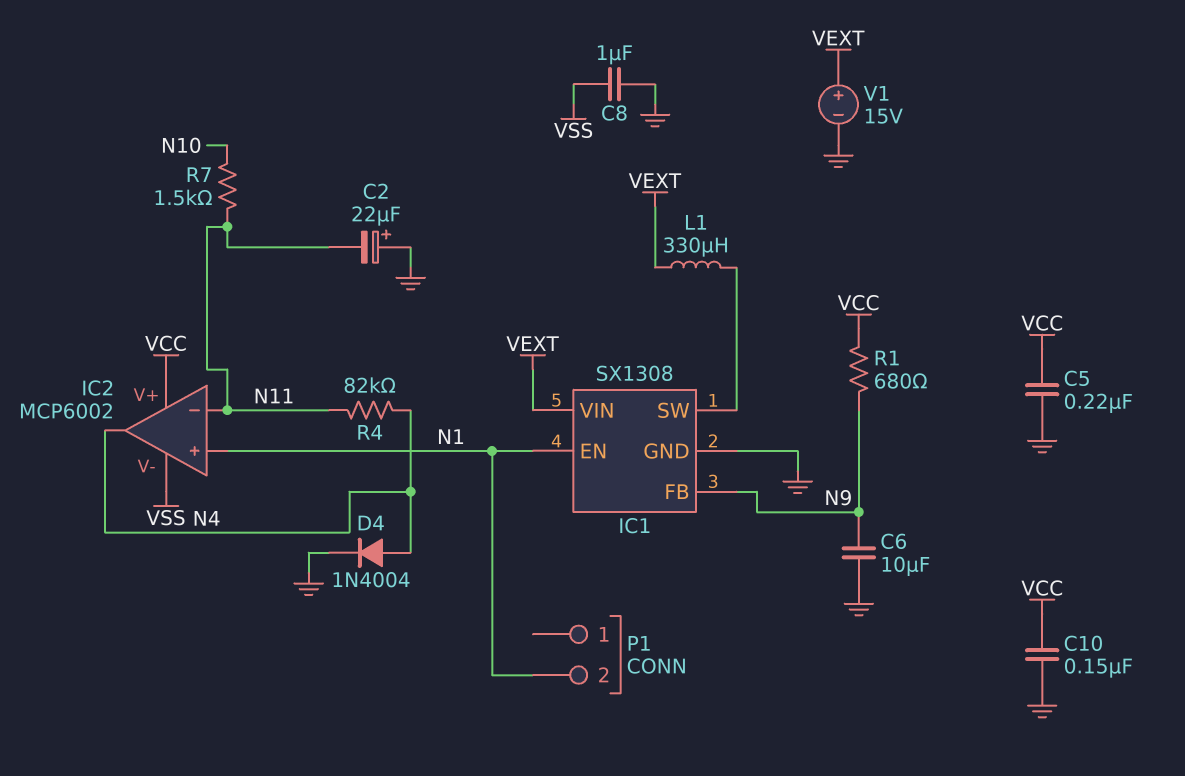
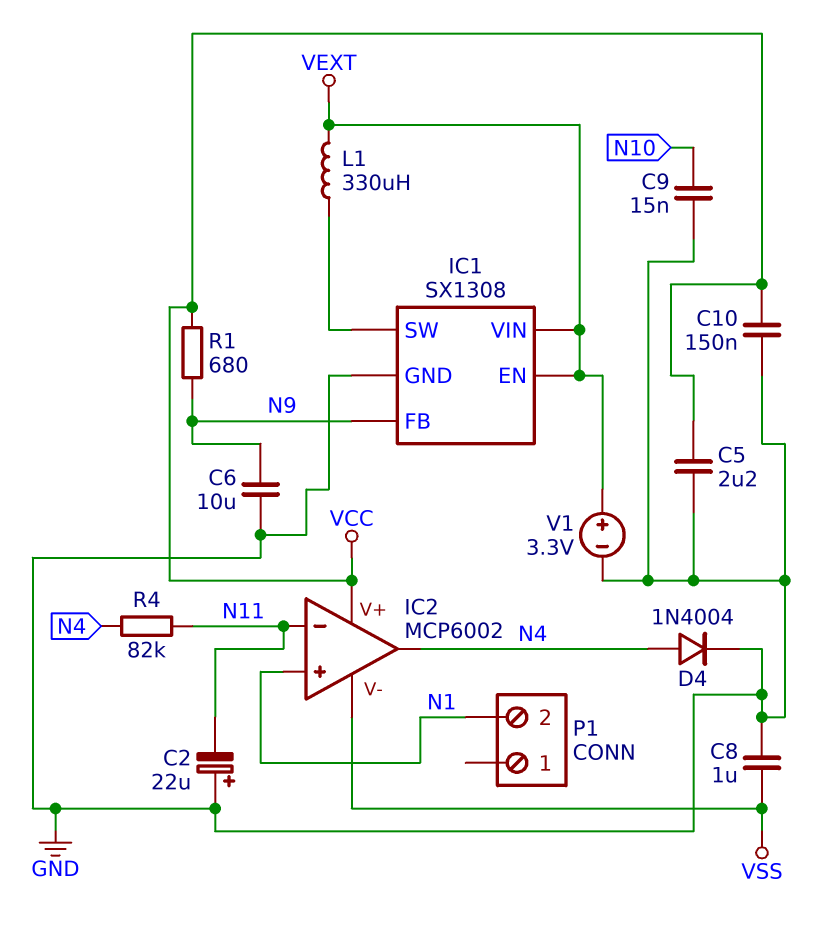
C5: 220nF (GND, VCC) -> 2.2uF (GND, VCC)
C9: none -> 15nF (GND, N10)
IC1 pin EN: N1 -> VEXT
R7: 1.5k (N10, N11) -> none
V1: 15V (plus VEXT, minus GND) -> 3.3V (plus VEXT, minus GND)

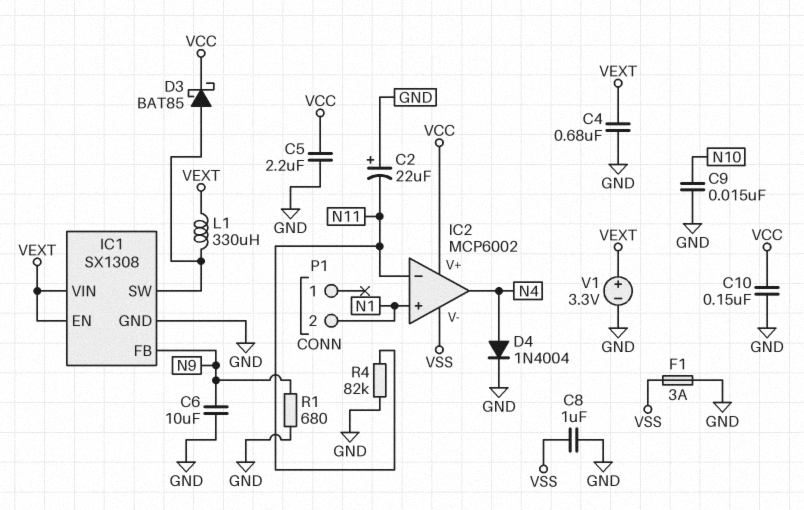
C4: none -> 680nF (GND, VEXT)
D3: none -> schottky BAT85 (A IC1/SW, K VCC)
F1: none -> 3A (GND, VSS)
R1: 680 (N9, VCC) -> 680 (GND, N9)
R4: 82k (N4, N11) -> 82k (GND, N11)

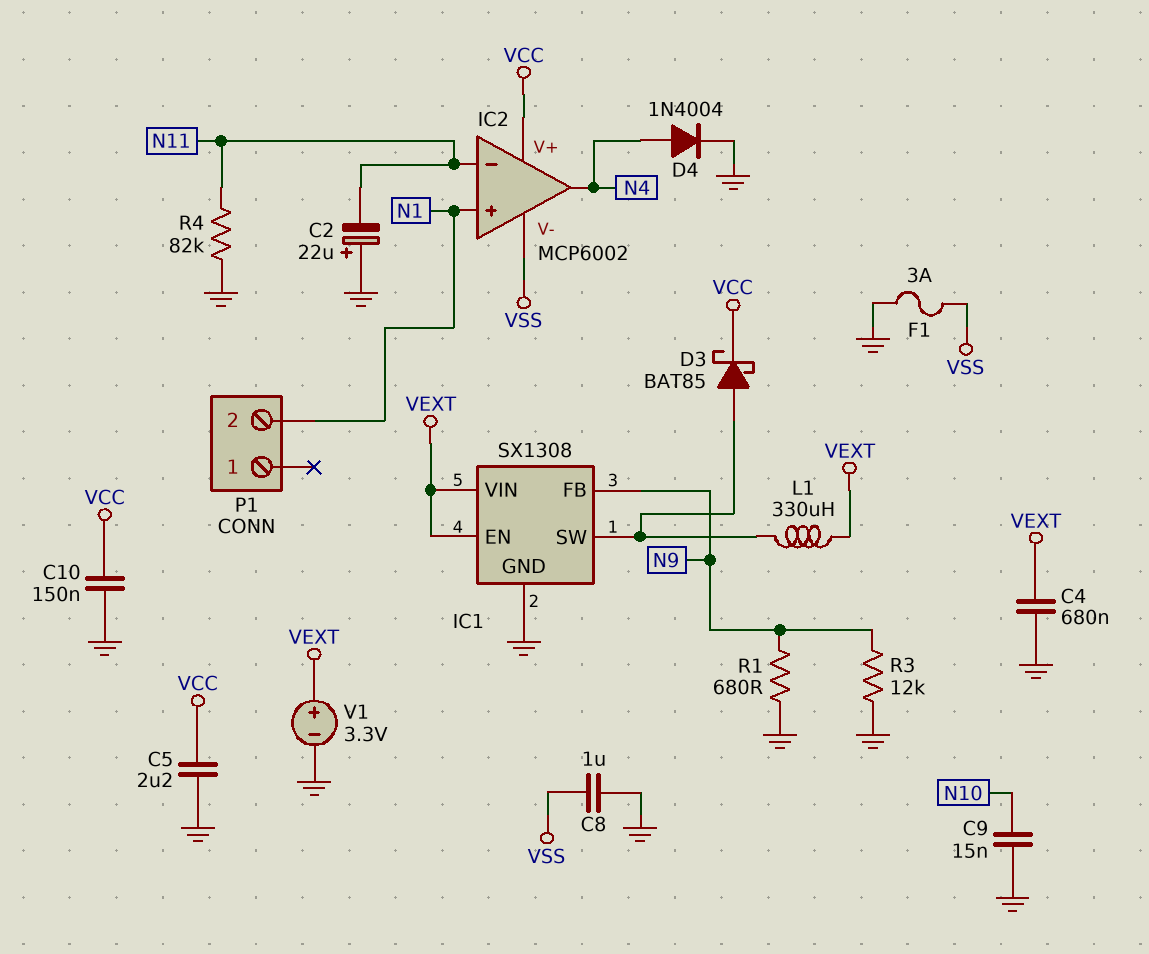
C6: 10uF (GND, N9) -> none
R3: none -> 12k (GND, N9)

